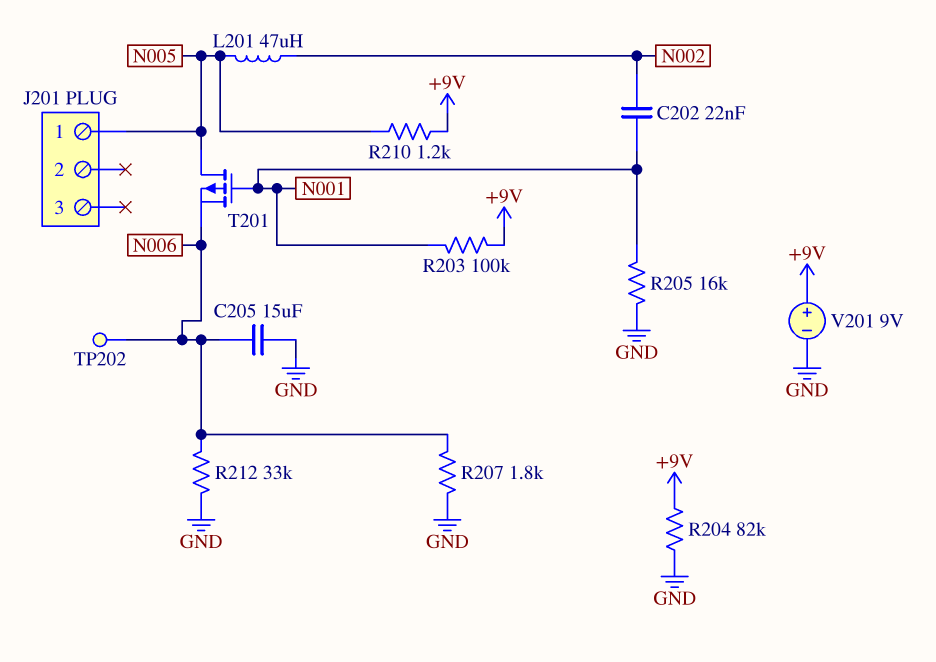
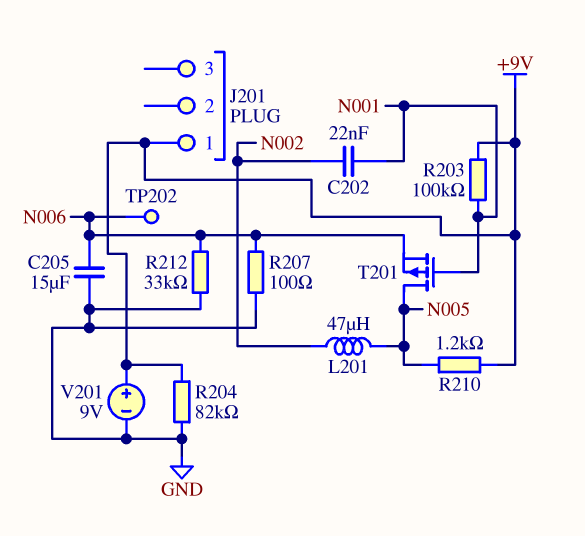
J201 pin 1: N005 -> +9V
R205: 16k (GND, N001) -> none
R207: 1.8k (GND, N006) -> 100 (GND, N006)

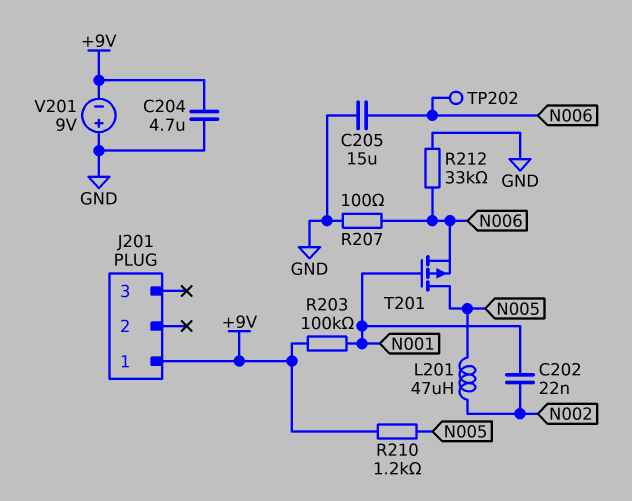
C204: none -> 4.7uF (+9V, GND)
R204: 82k (+9V, GND) -> none
V201: 9V (plus +9V, minus GND) -> 9V (plus GND, minus +9V)

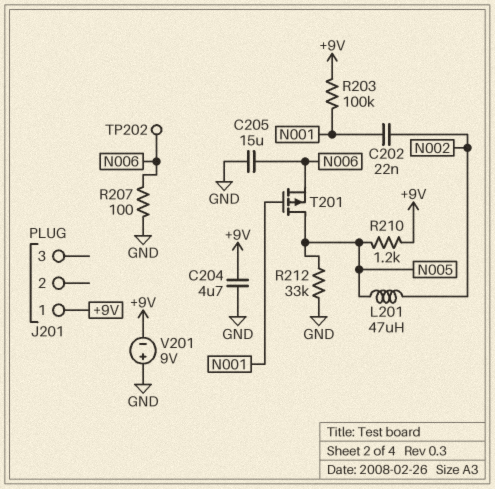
R212: 33k (GND, N006) -> 33k (GND, N005)

